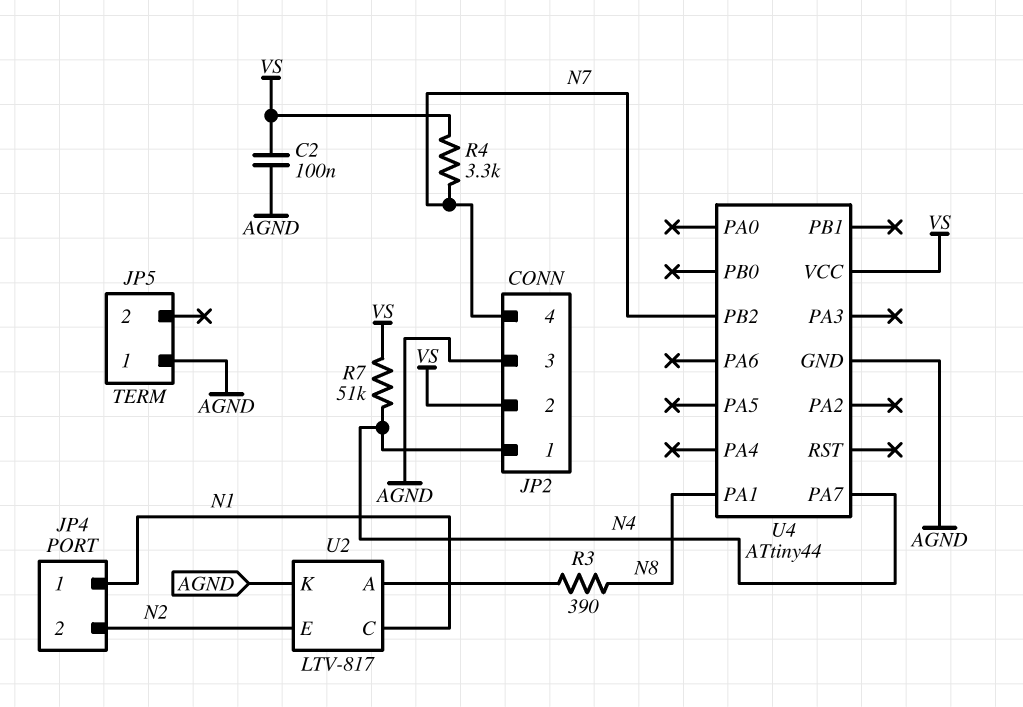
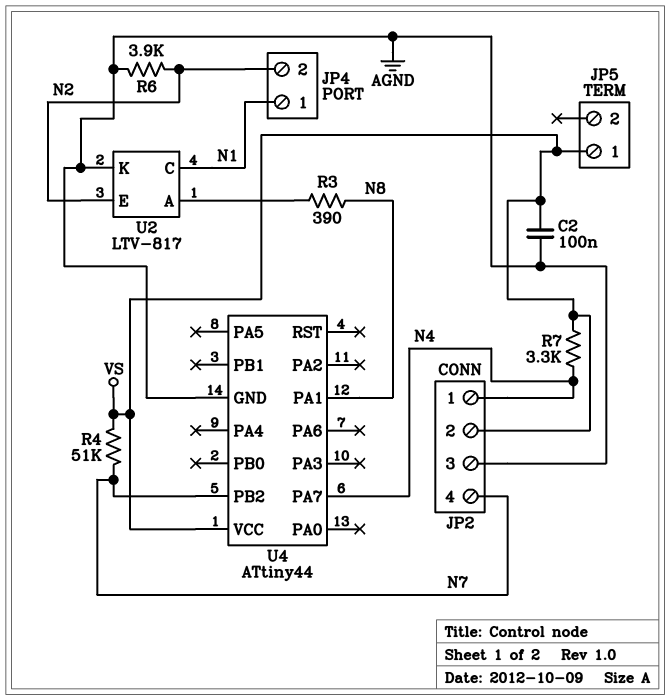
JP5 pin 1: AGND -> VS
R4: 3.3k (N7, VS) -> 51k (N7, VS)
R6: none -> 3.9k (AGND, N2)
R7: 51k (N4, VS) -> 3.3k (N4, VS)

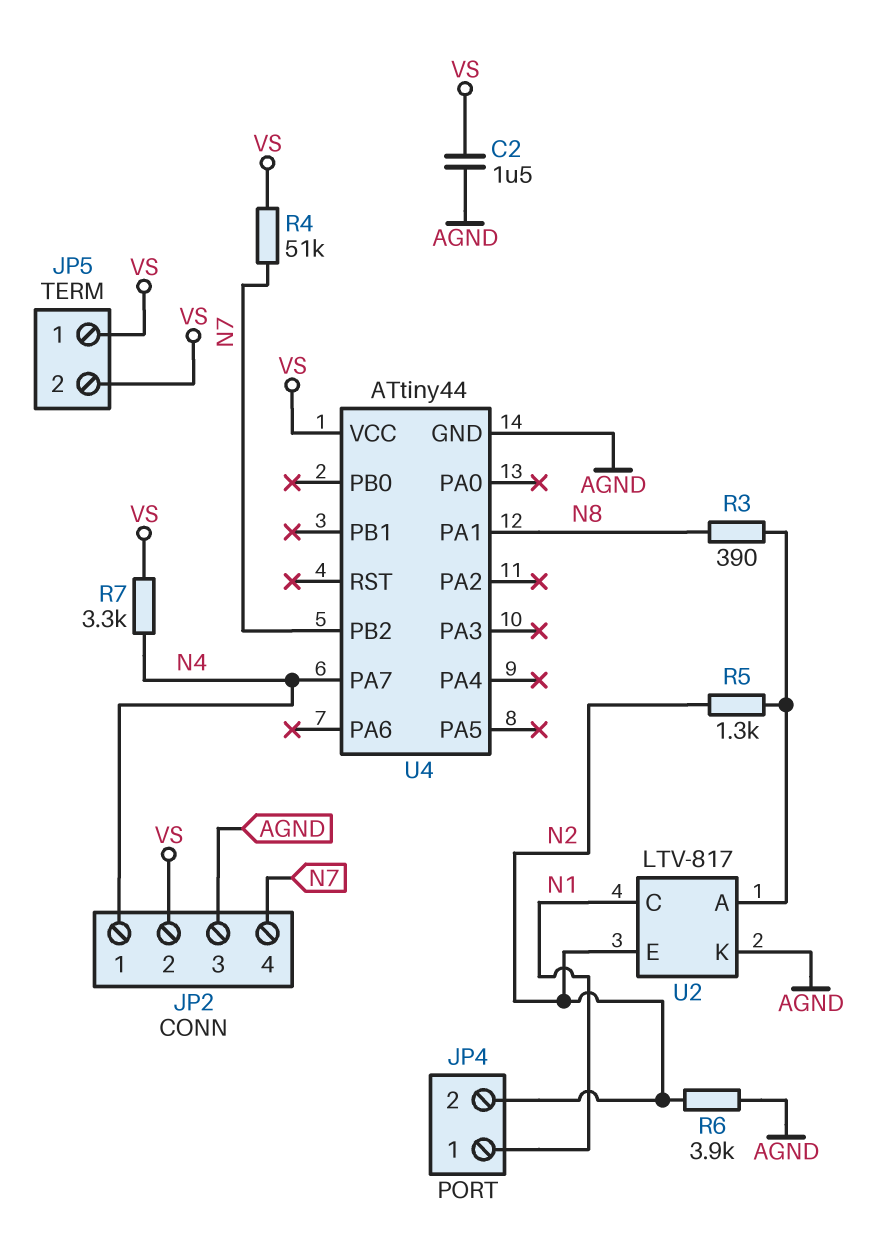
C2: 100nF (AGND, VS) -> 1.5uF (AGND, VS)
JP5 pin 2: none -> VS
R5: none -> 1.3k (N2, U2/A)

